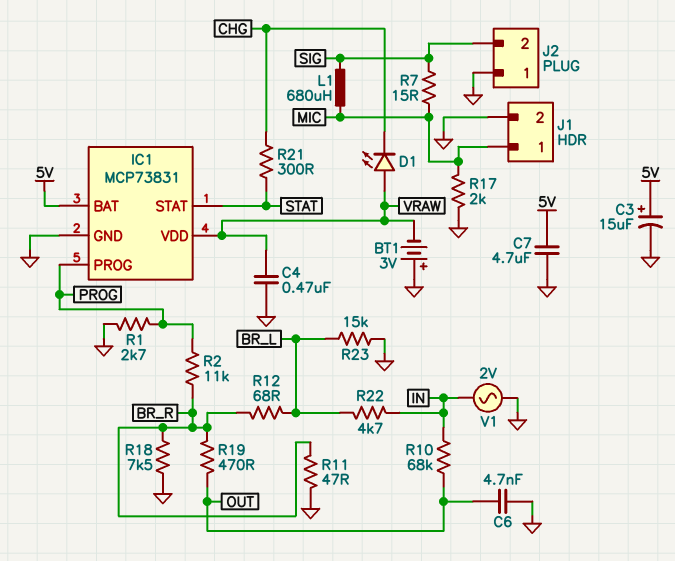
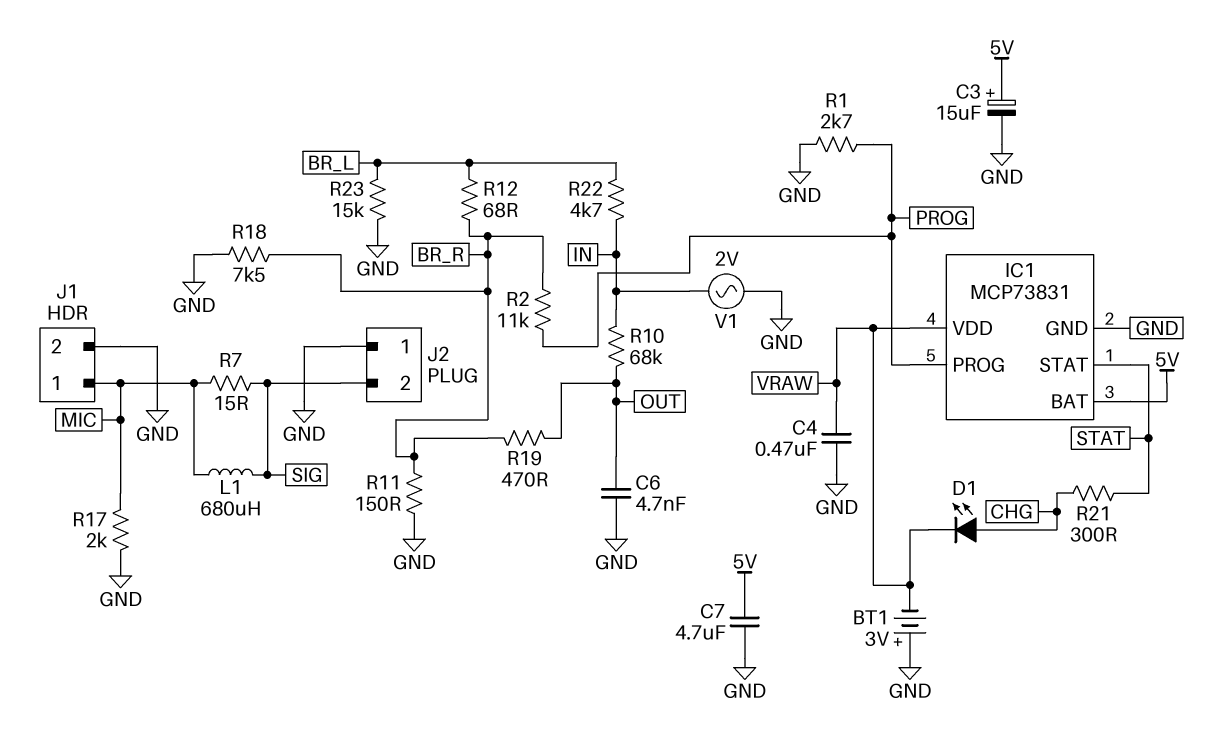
D1: LED (A VRAW, K CHG) -> LED (A CHG, K VRAW)
R11: 47 (BR_R, GND) -> 150 (BR_R, GND)

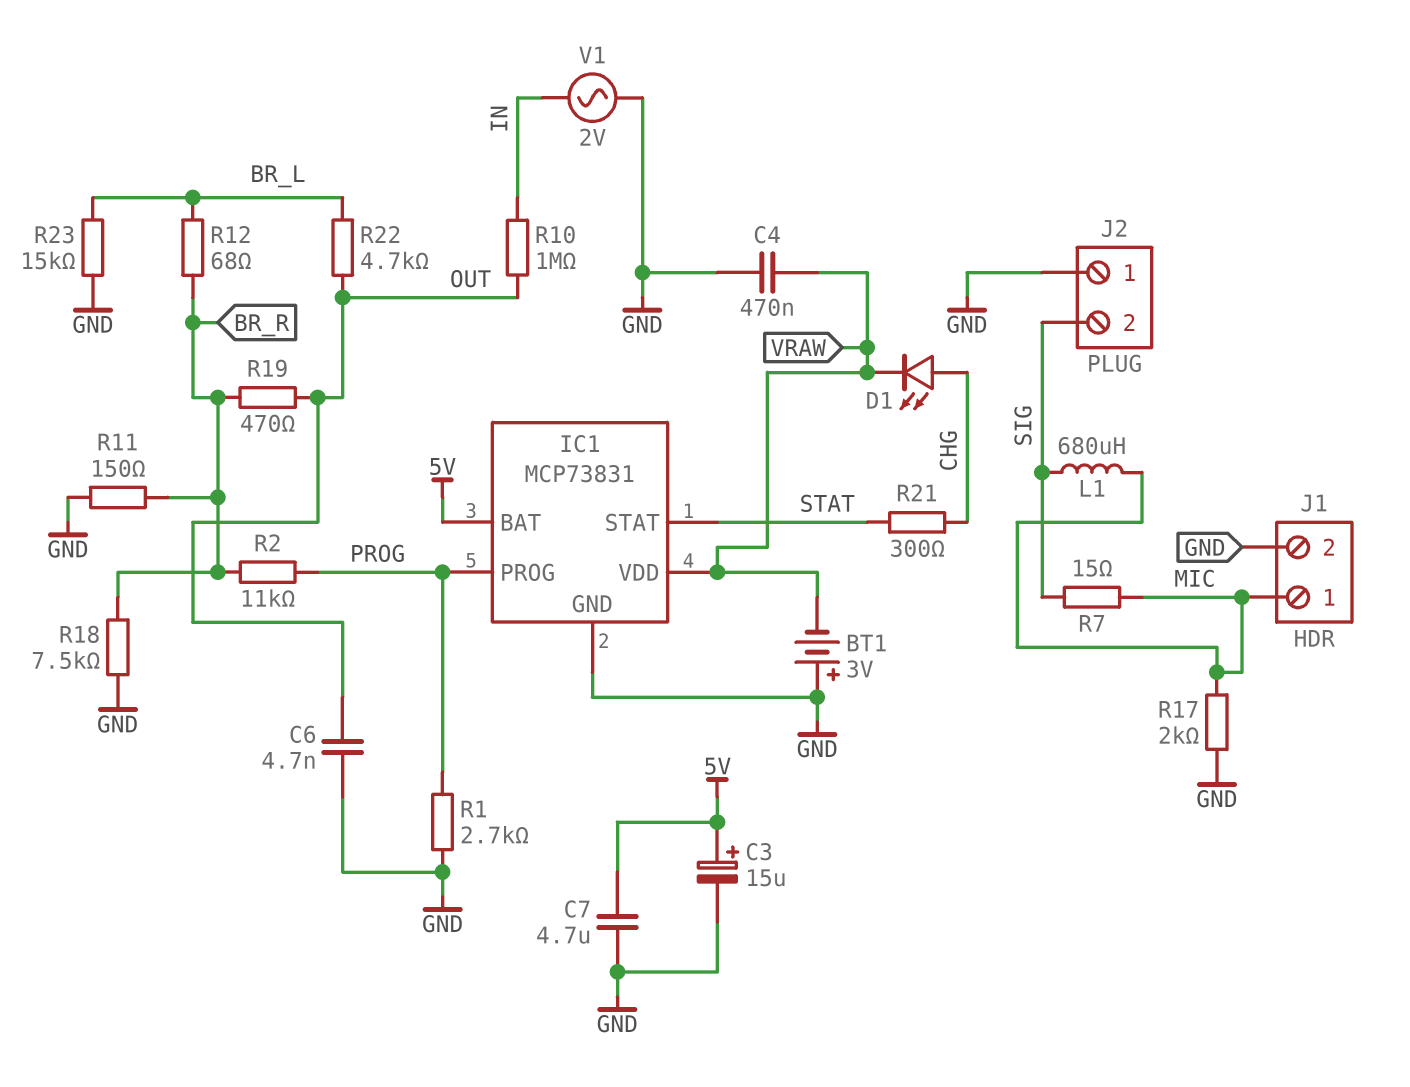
R10: 68k (IN, OUT) -> 1M (IN, OUT)
R22: 4.7k (BR_L, IN) -> 4.7k (BR_L, OUT)

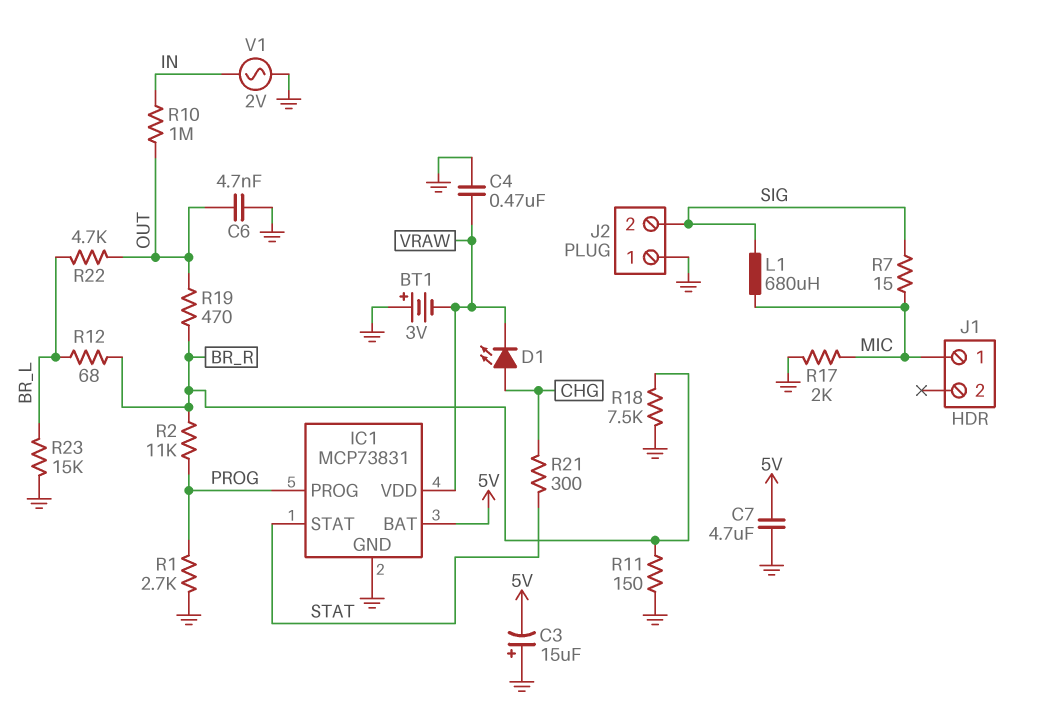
C3: 15uF (plus 5V, minus GND) -> 15uF (plus GND, minus 5V)
J1 pin 2: GND -> none

